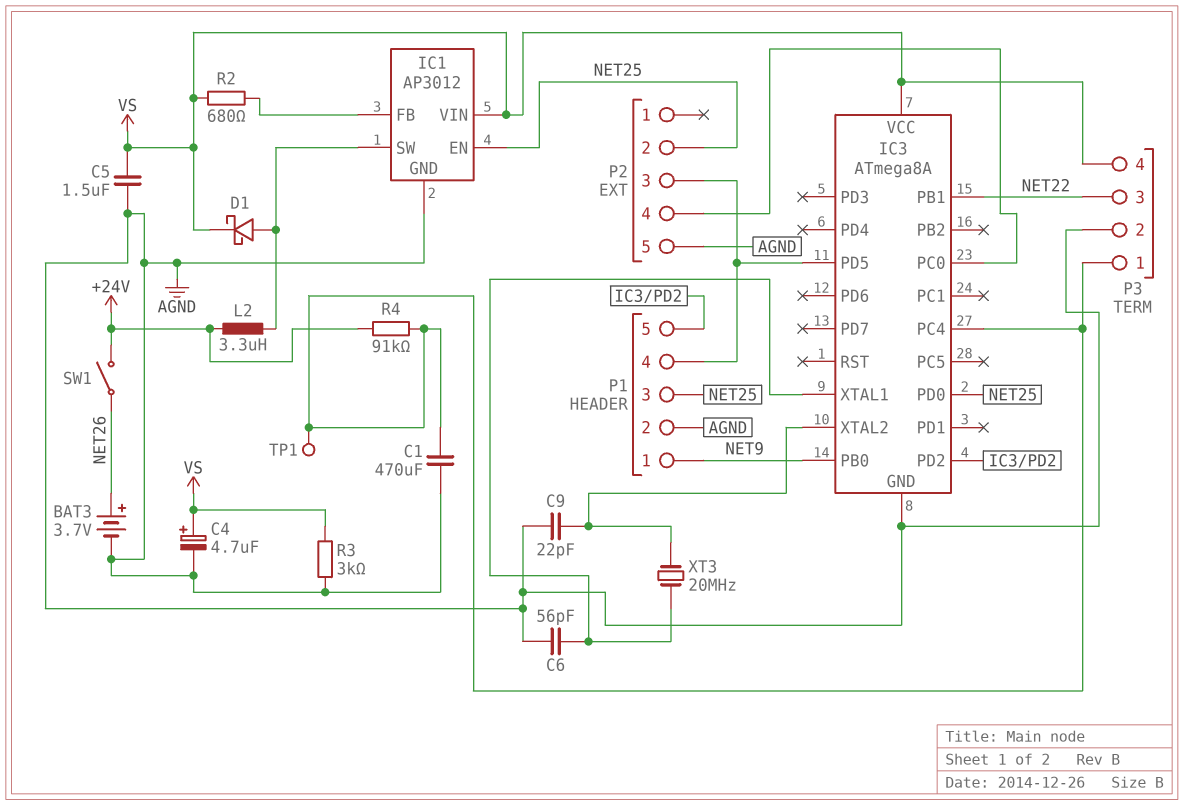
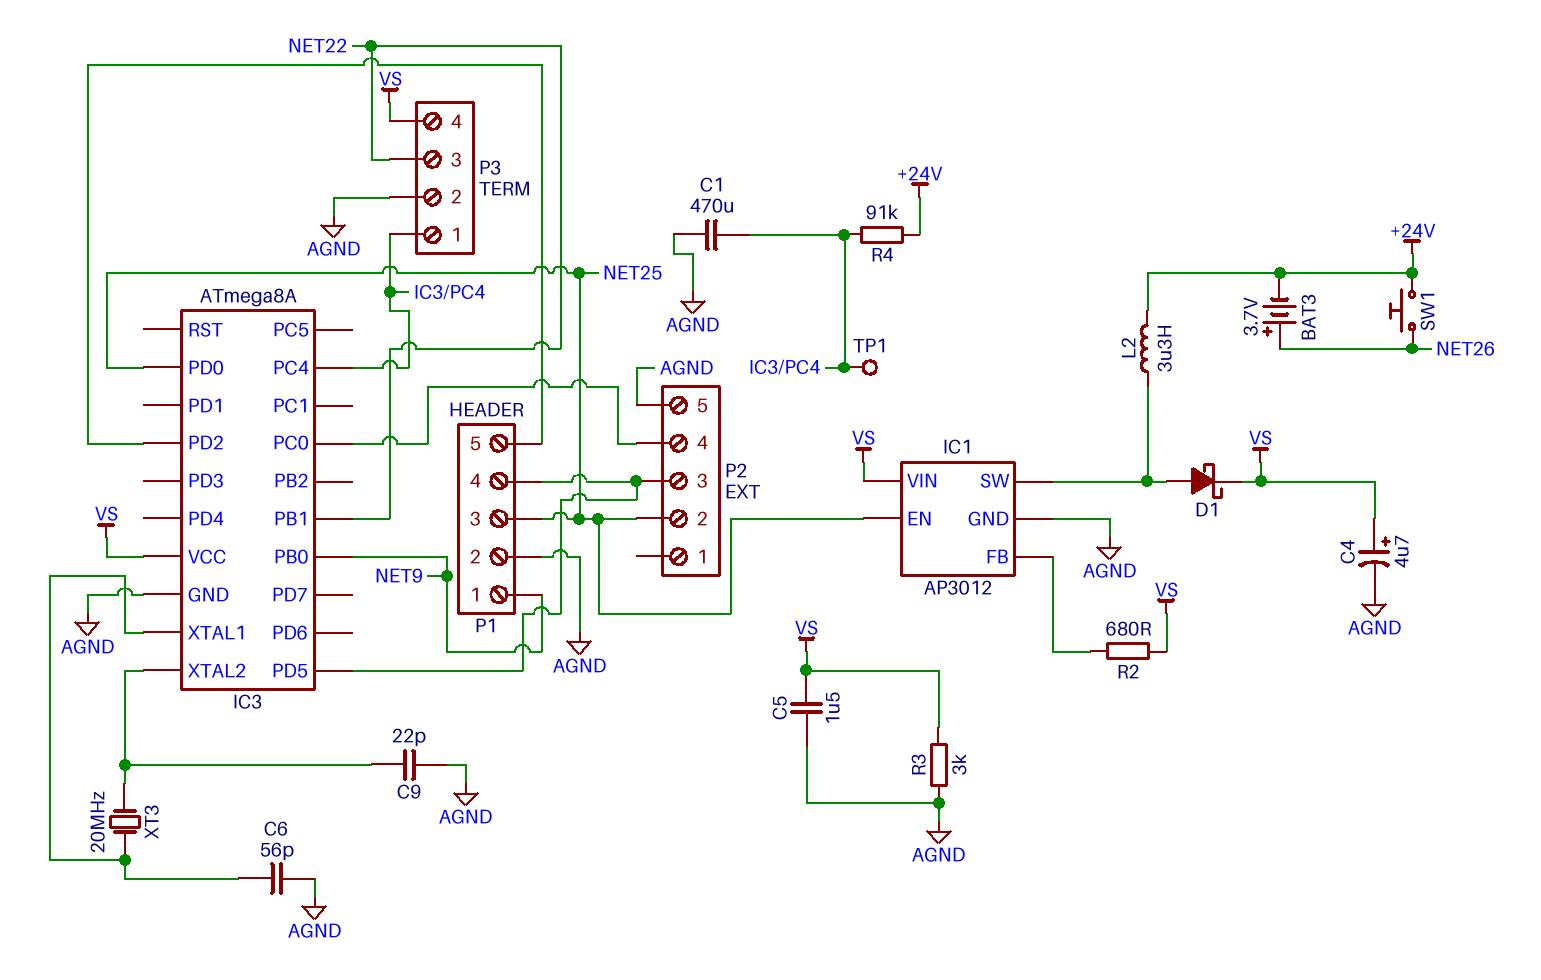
BAT3: 3.7V (plus NET26, minus AGND) -> 3.7V (plus NET26, minus +24V)
SW1: switch (+24V, NET26) -> button (+24V, NET26)

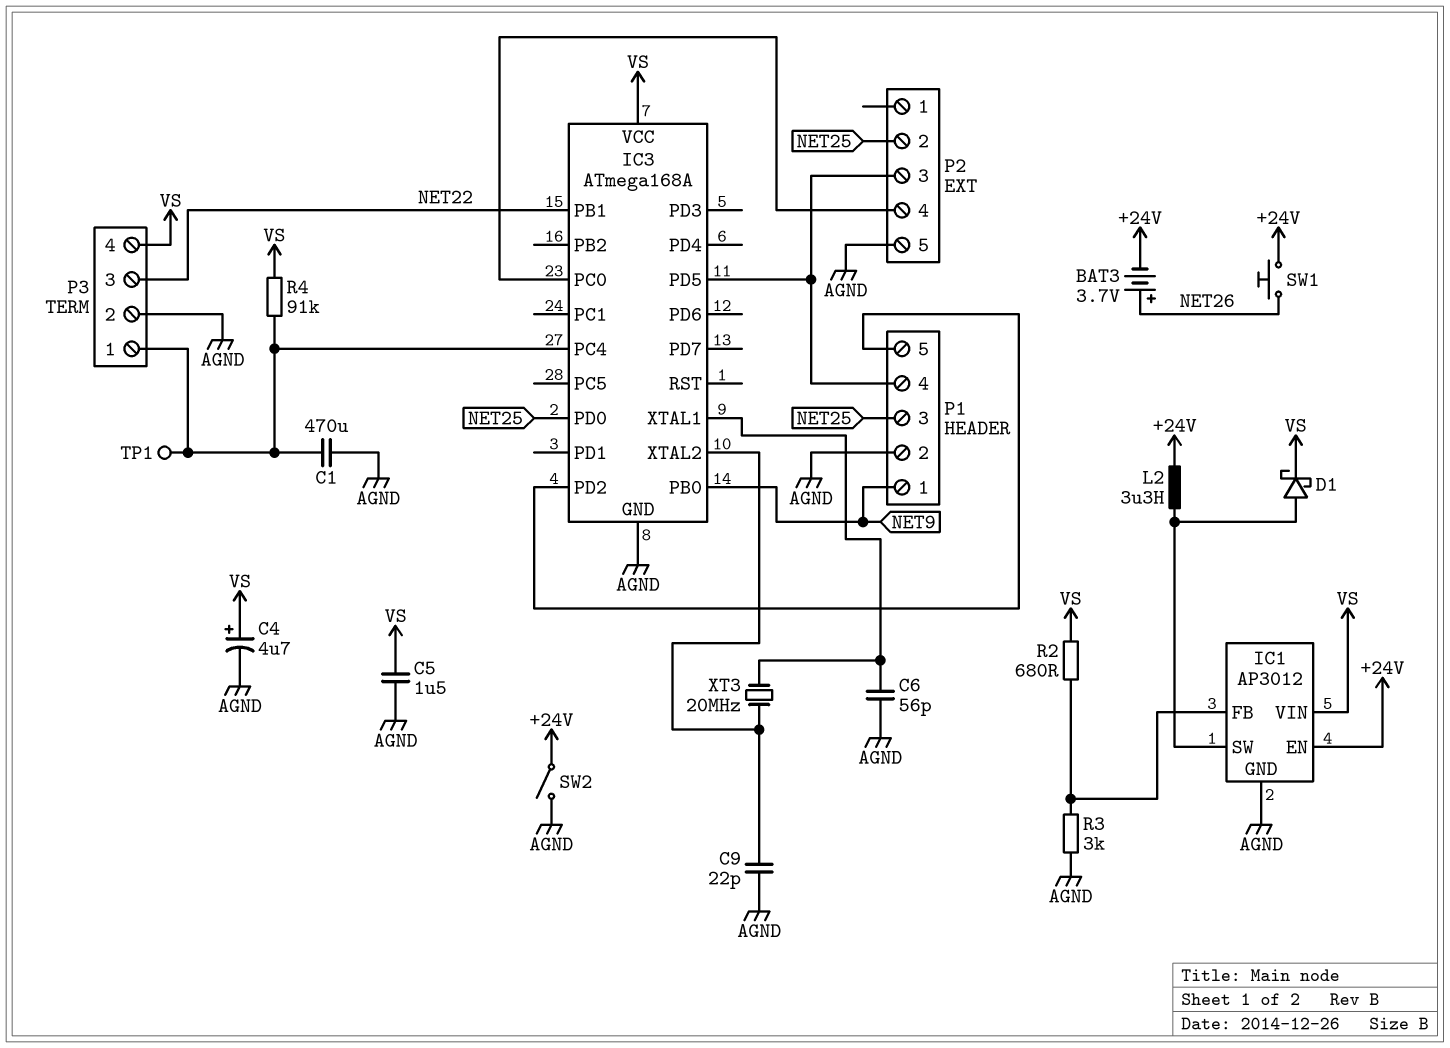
IC1 pin EN: NET25 -> +24V
IC3: ATmega8A -> ATmega168A
R3: 3k (AGND, VS) -> 3k (AGND, IC1/FB)
R4: 91k (+24V, IC3/PC4) -> 91k (IC3/PC4, VS)
SW2: none -> switch (+24V, AGND)

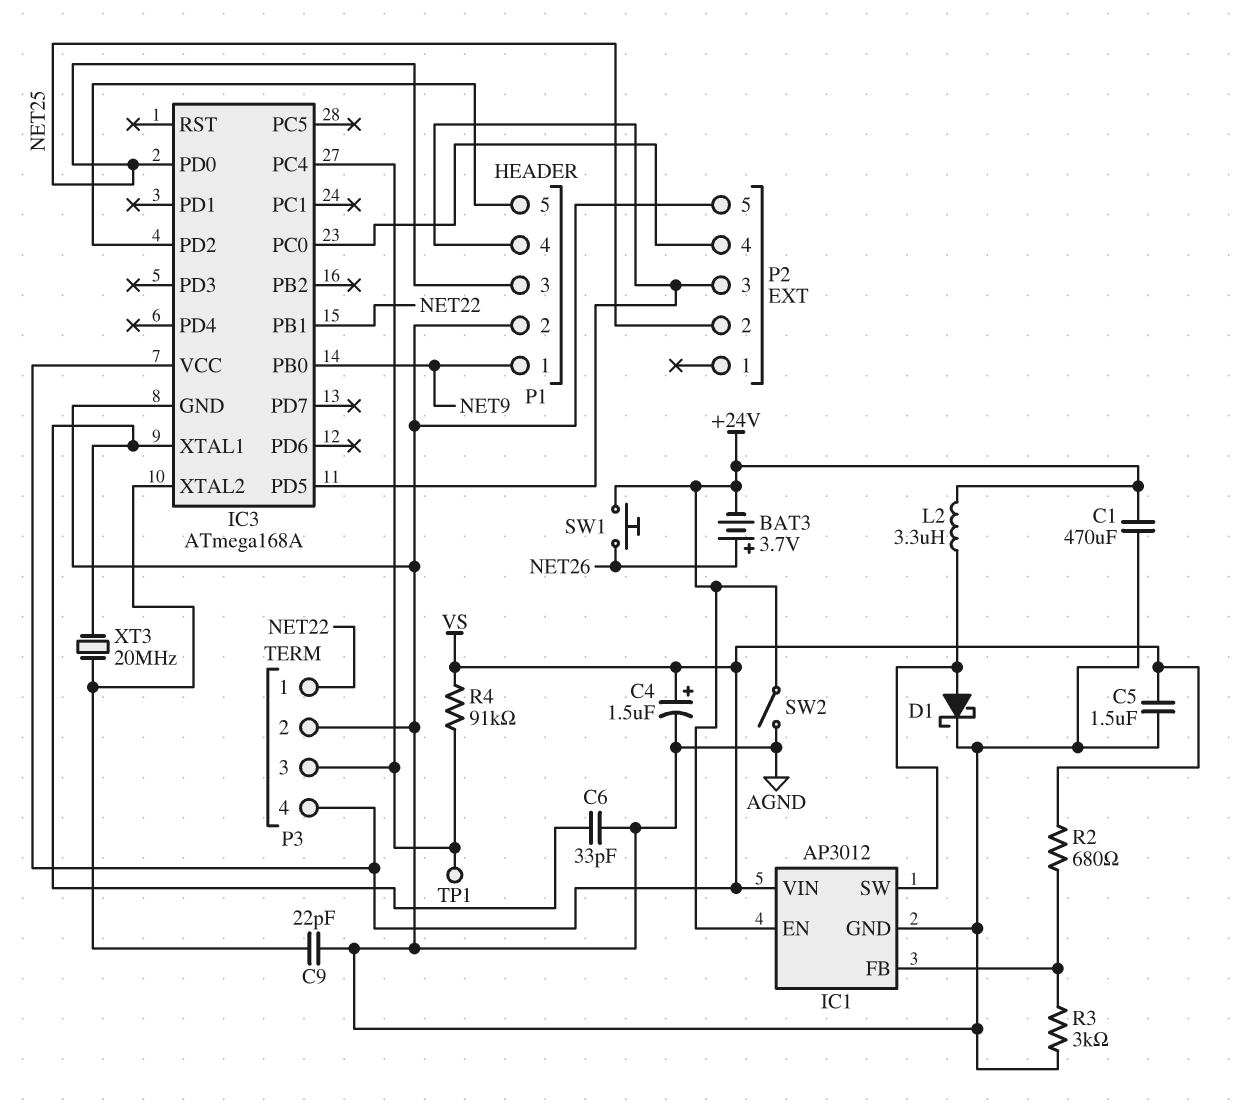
C1: 470uF (AGND, IC3/PC4) -> 470uF (+24V, AGND)
C4: 4.7uF (plus VS, minus AGND) -> 1.5uF (plus VS, minus AGND)
C6: 56pF (AGND, IC3/XTAL1) -> 33pF (AGND, IC3/XTAL1)
D1: schottky (A IC1/SW, K VS) -> schottky (A IC1/SW, K AGND)
P3 pin 1: IC3/PC4 -> NET22
P3 pin 3: NET22 -> IC3/PC4

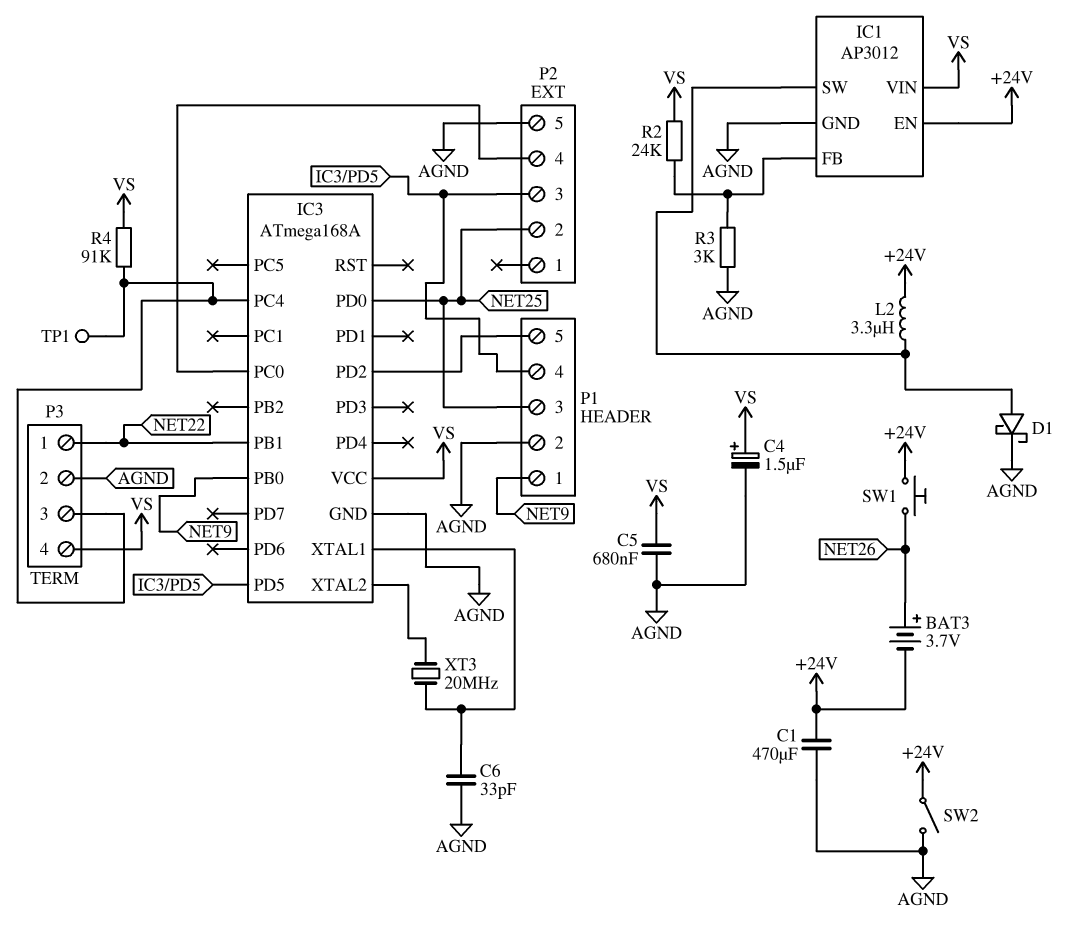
C5: 1.5uF (AGND, VS) -> 680nF (AGND, VS)
C9: 22pF (AGND, IC3/XTAL2) -> none
R2: 680 (IC1/FB, VS) -> 24k (IC1/FB, VS)

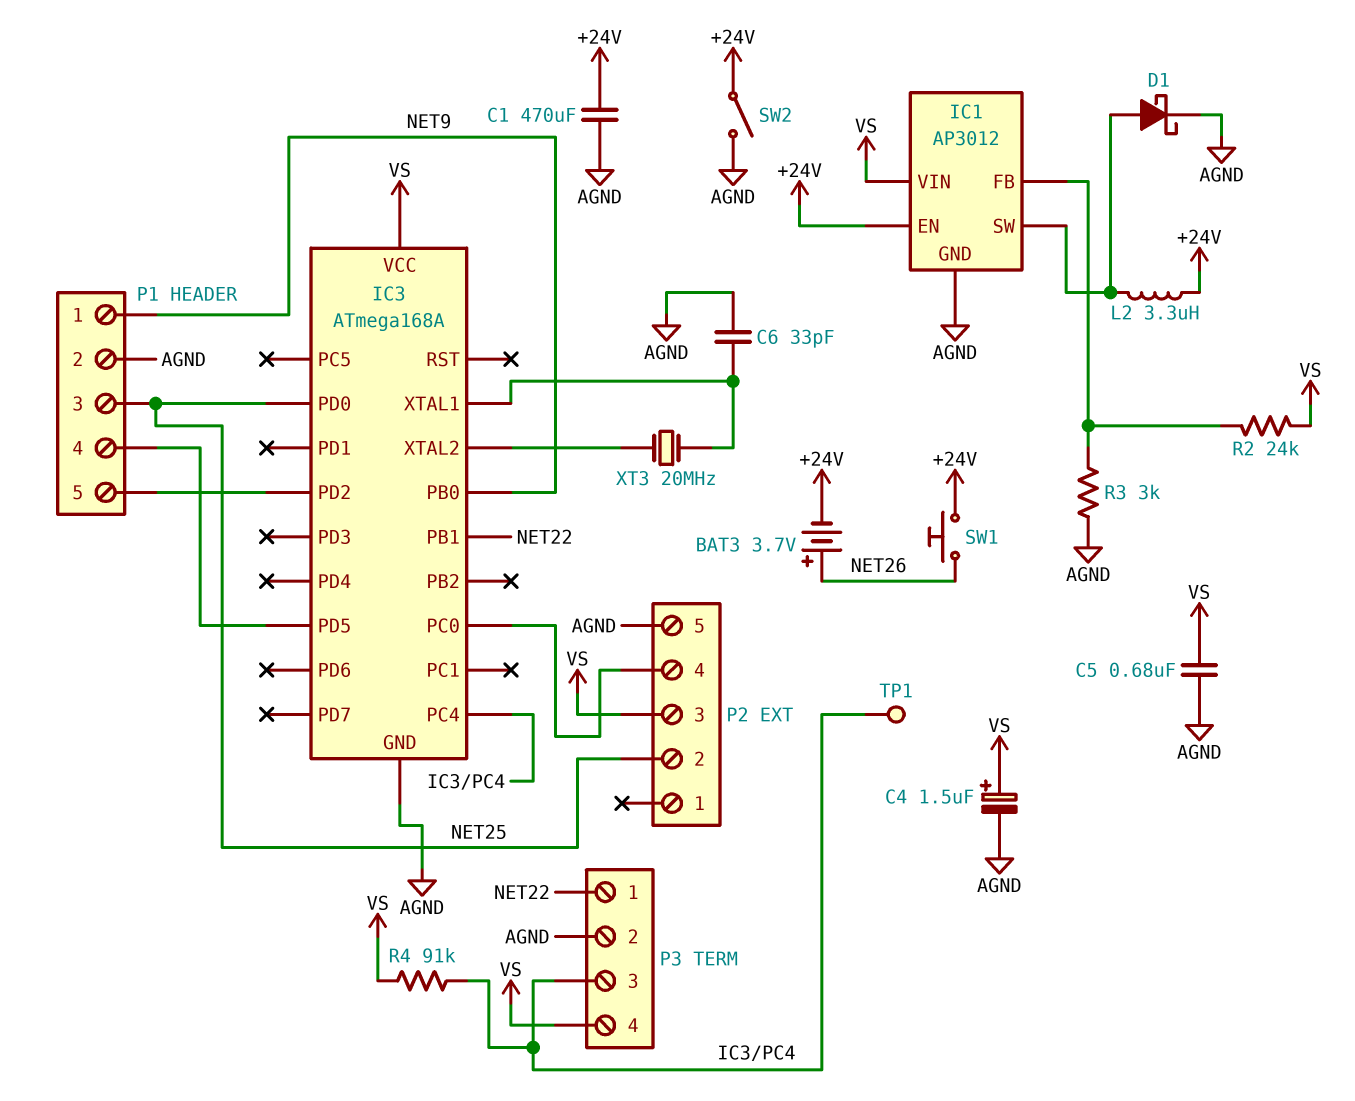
P2 pin 3: IC3/PD5 -> VS

